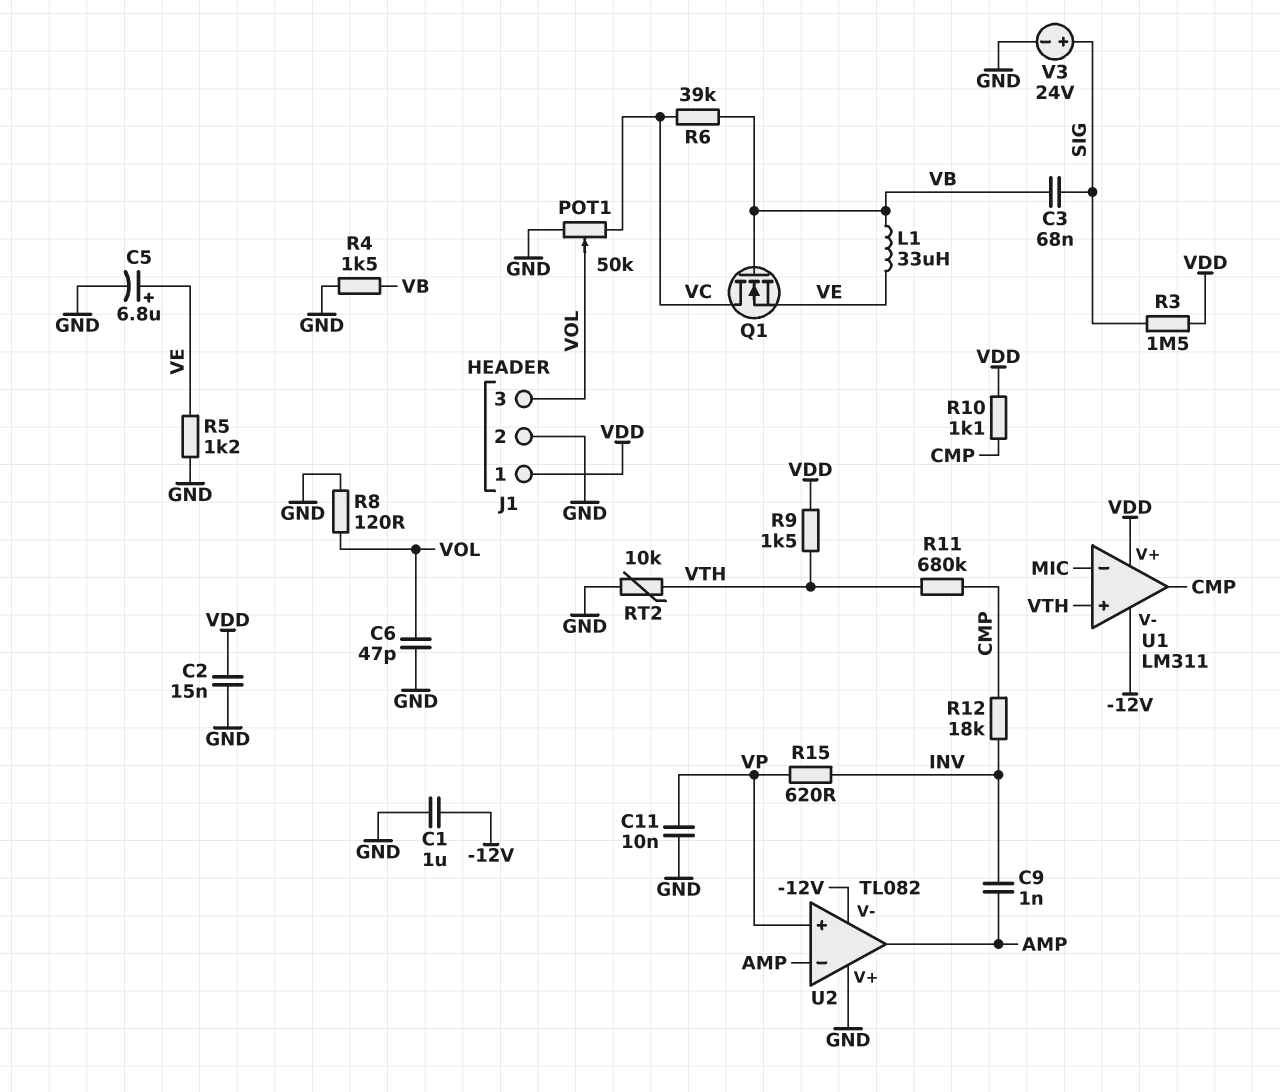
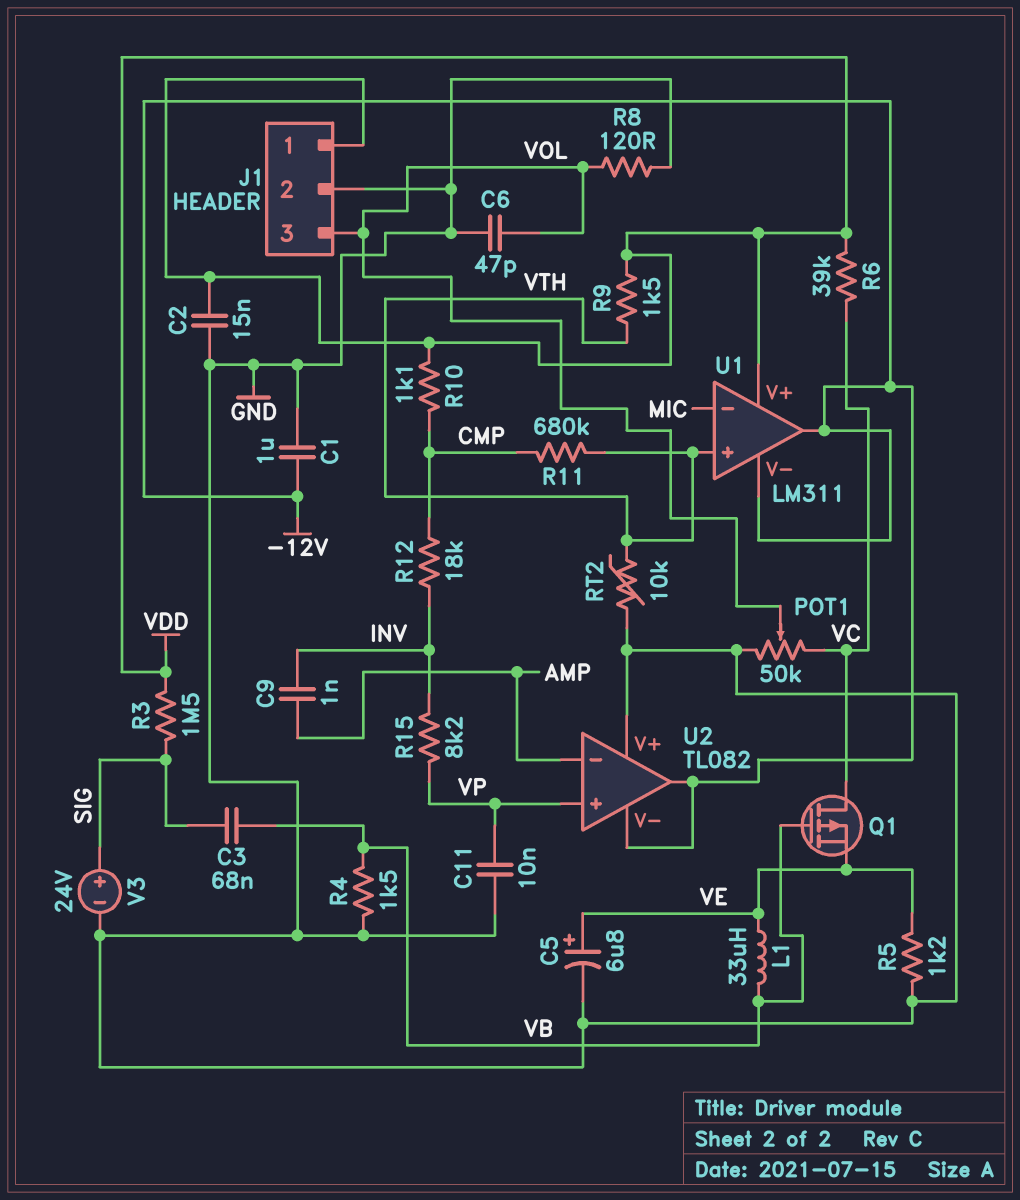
Q1: NMOS (G VB, D VC, S VE) -> PMOS (G VB, D VC, S VE)
R6: 39k (VB, VC) -> 39k (VC, VDD)
R15: 620 (INV, VP) -> 8.2k (INV, VP)
U1 pin out: CMP -> -12V
U2 pin out: AMP -> -12V

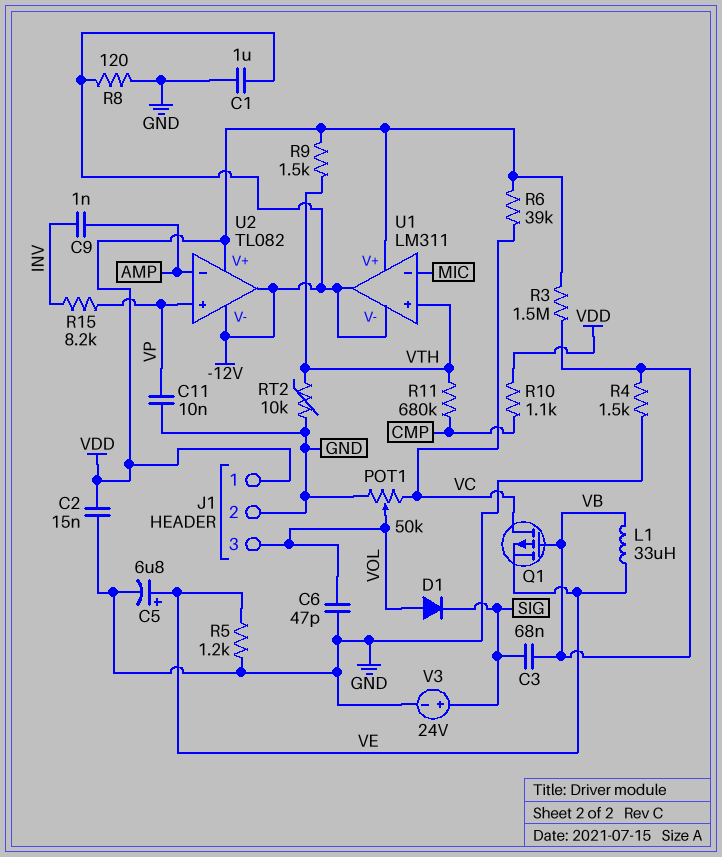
D1: none -> diode (A VOL, K SIG)
R3: 1.5M (SIG, VDD) -> 1.5M (VB, VDD)
R8: 120 (GND, VOL) -> 120 (-12V, GND)
R12: 18k (CMP, INV) -> none
U2 pin V+: GND -> VDD

